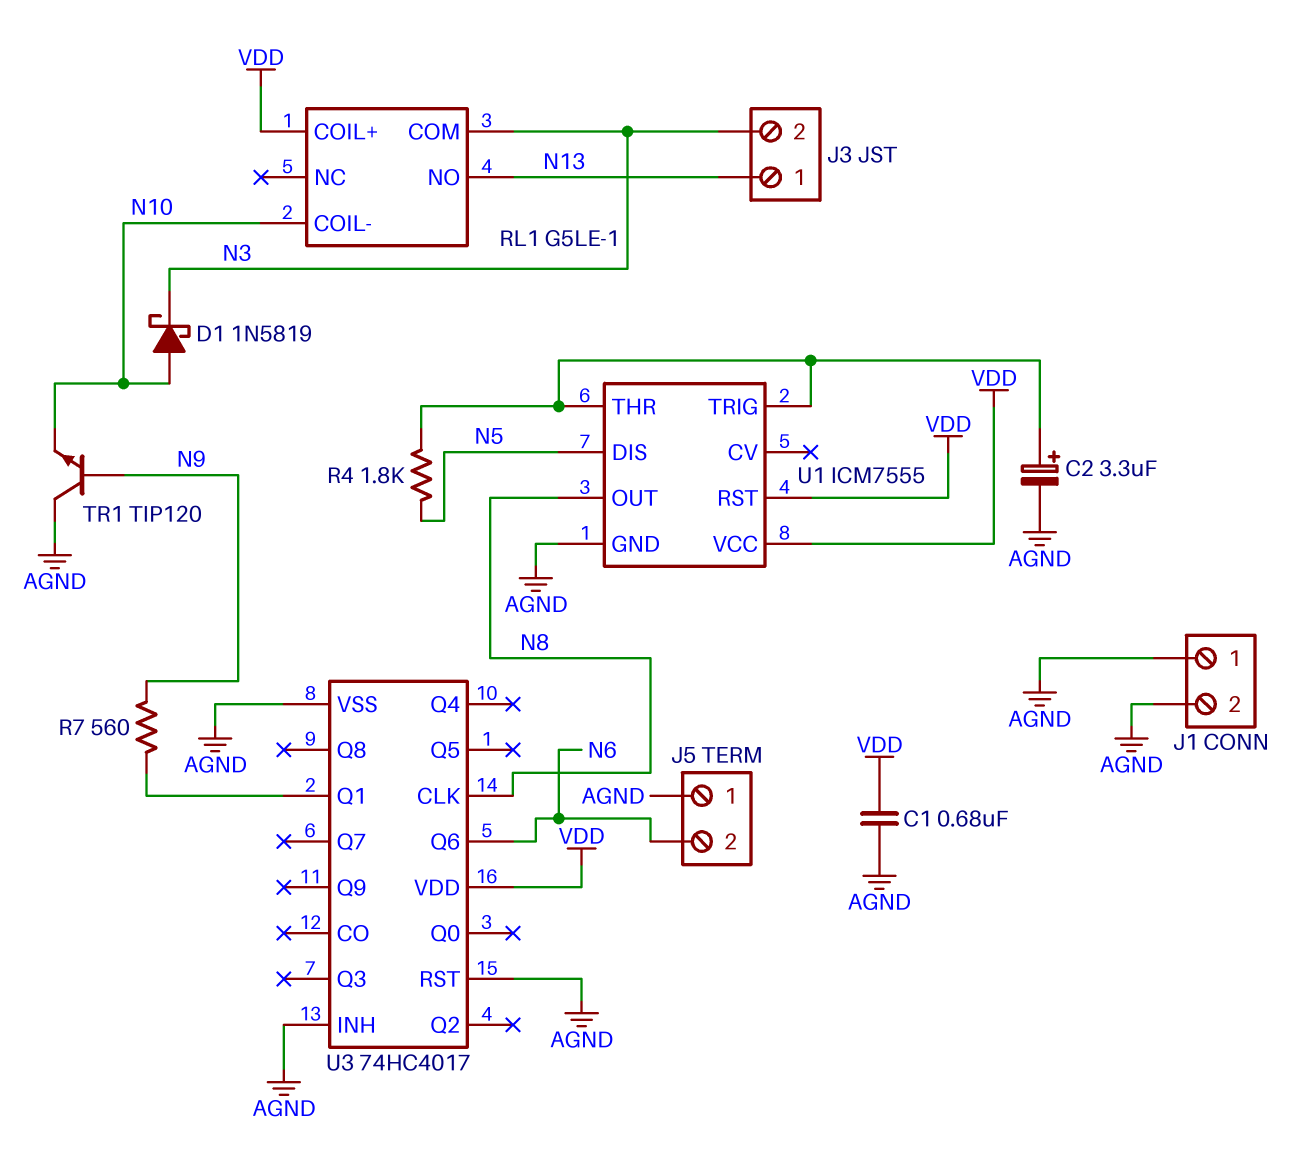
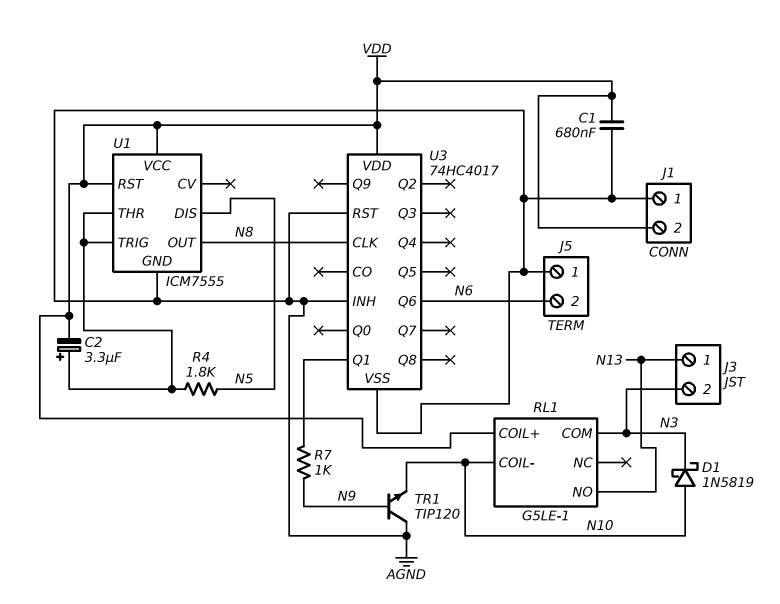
C2: 3.3uF (plus U1/THR, minus AGND) -> 3.3uF (plus U1/THR, minus VDD)
J1 pin 2: AGND -> VDD
R7: 560 (N9, U3/Q1) -> 1k (N9, U3/Q1)

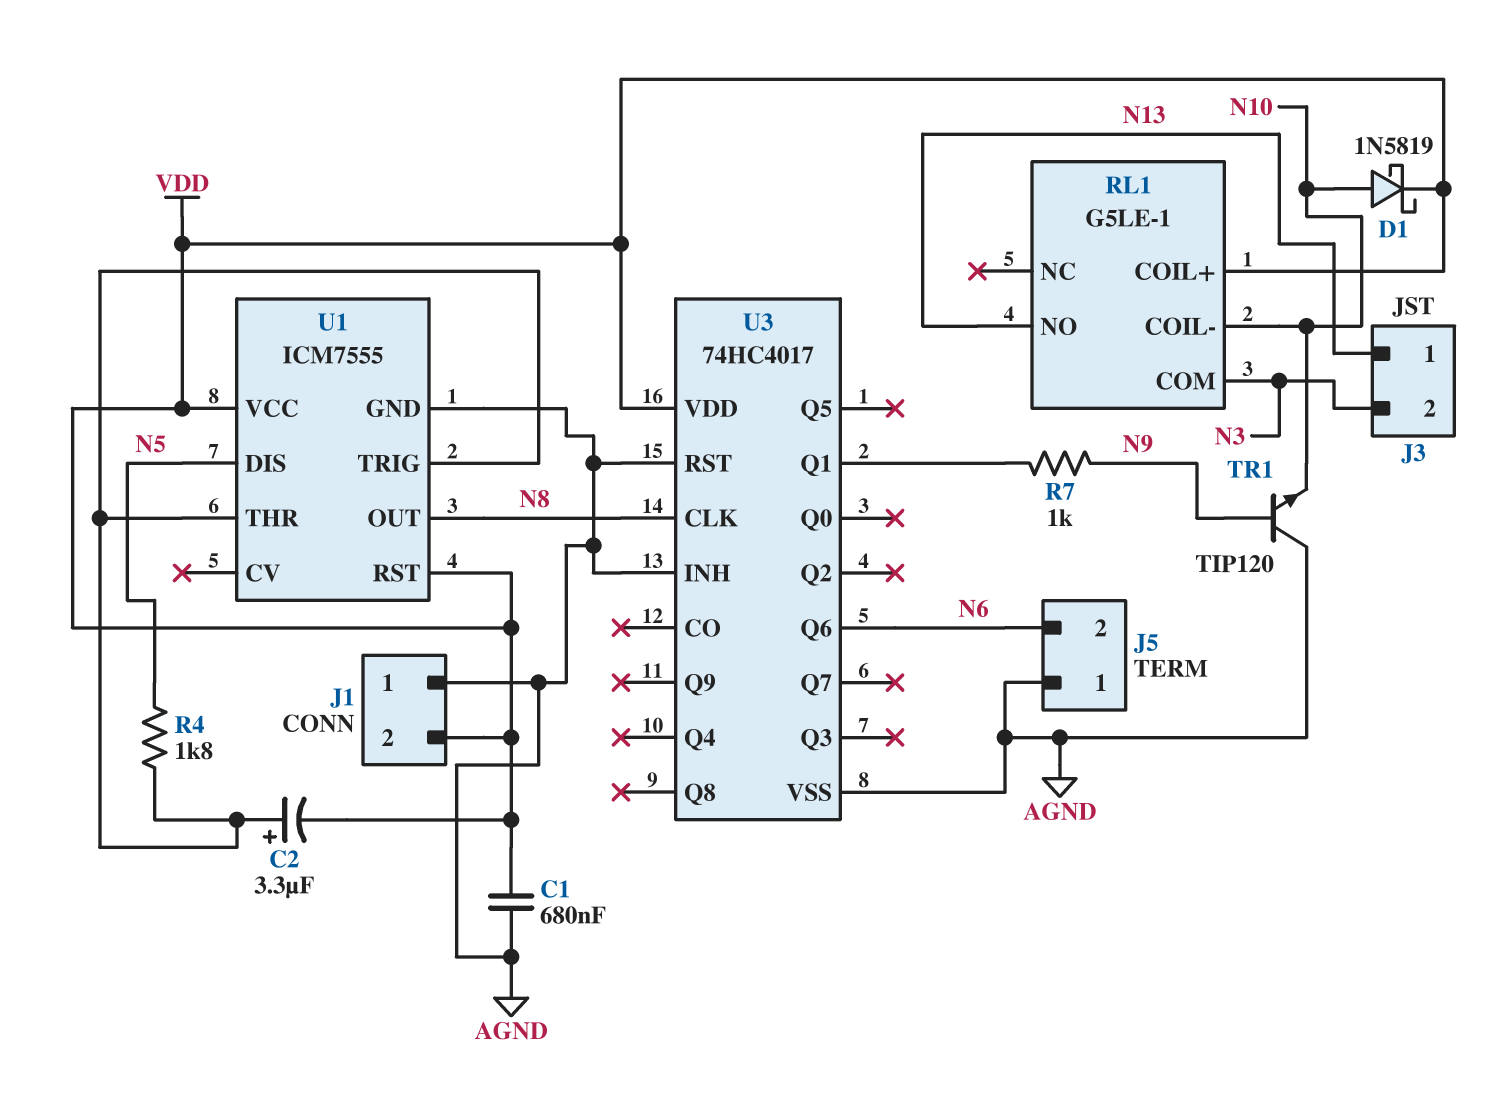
D1: schottky 1N5819 (A N10, K N3) -> schottky 1N5819 (A N10, K VDD)

